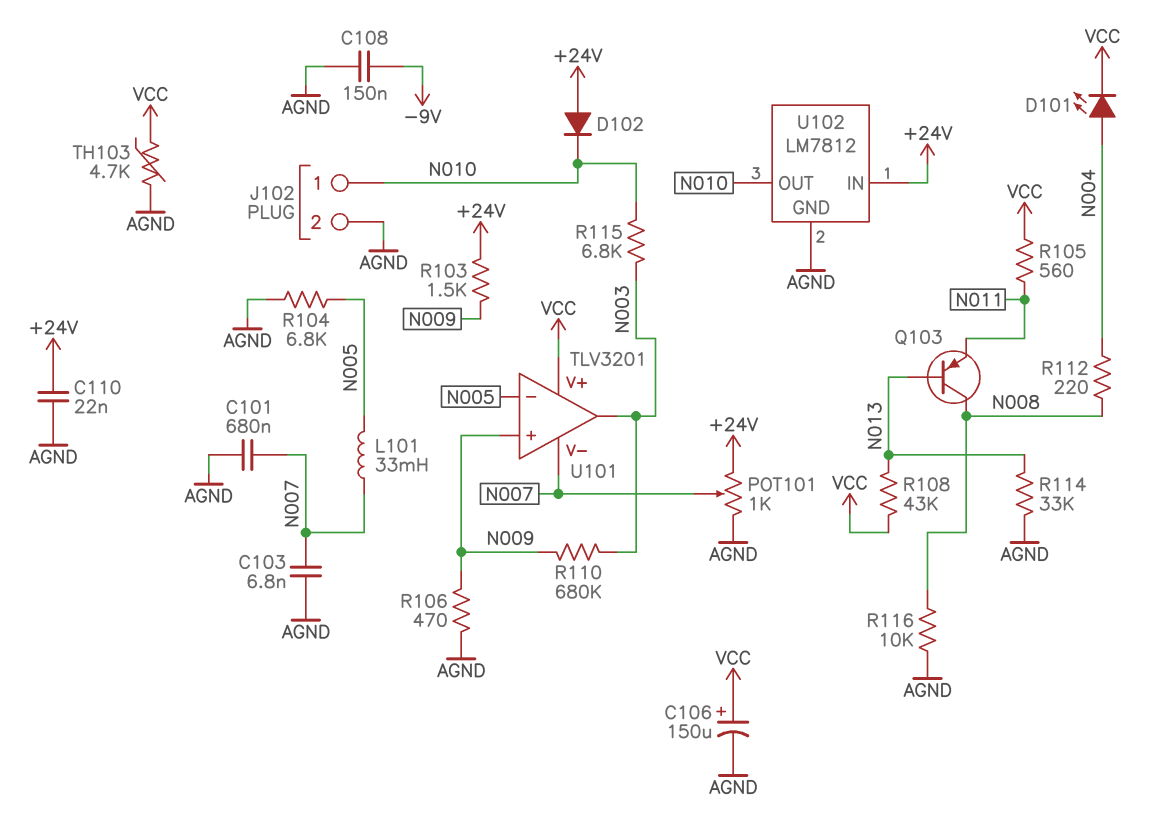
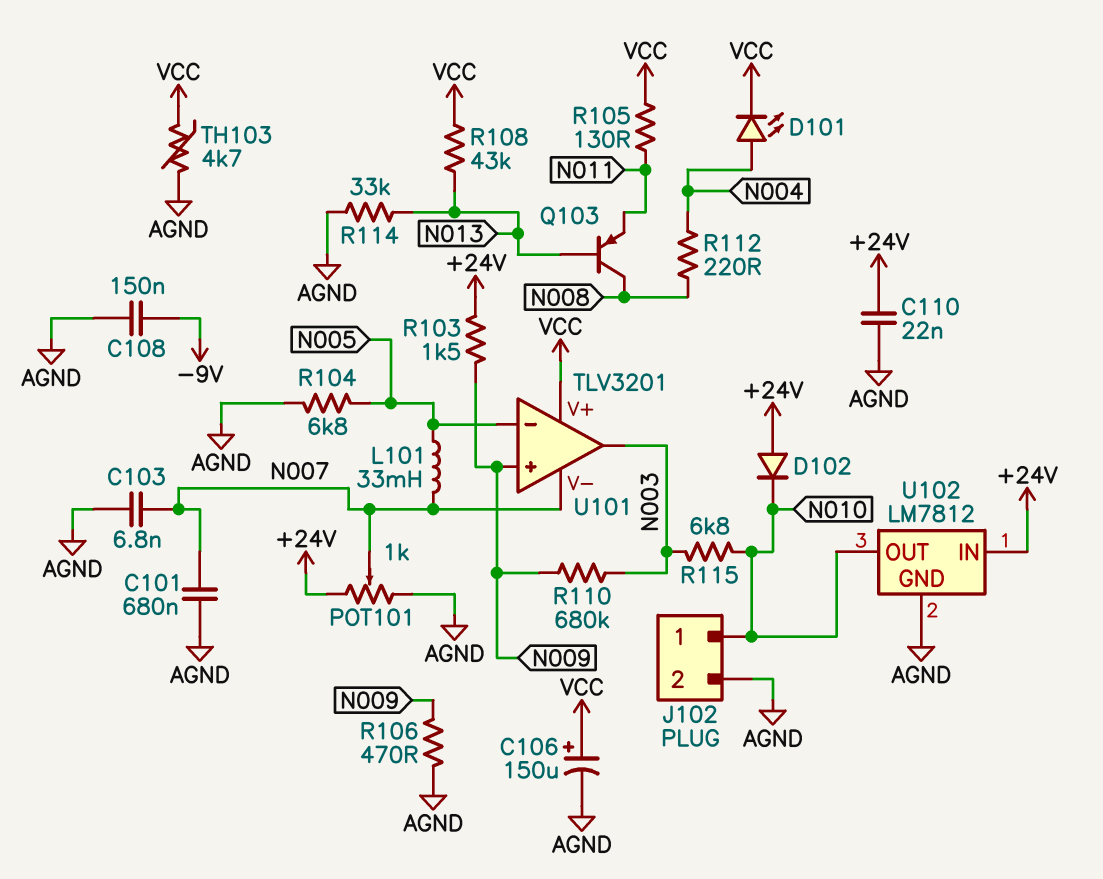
R105: 560 (N011, VCC) -> 130 (N011, VCC)
R116: 10k (AGND, N008) -> none

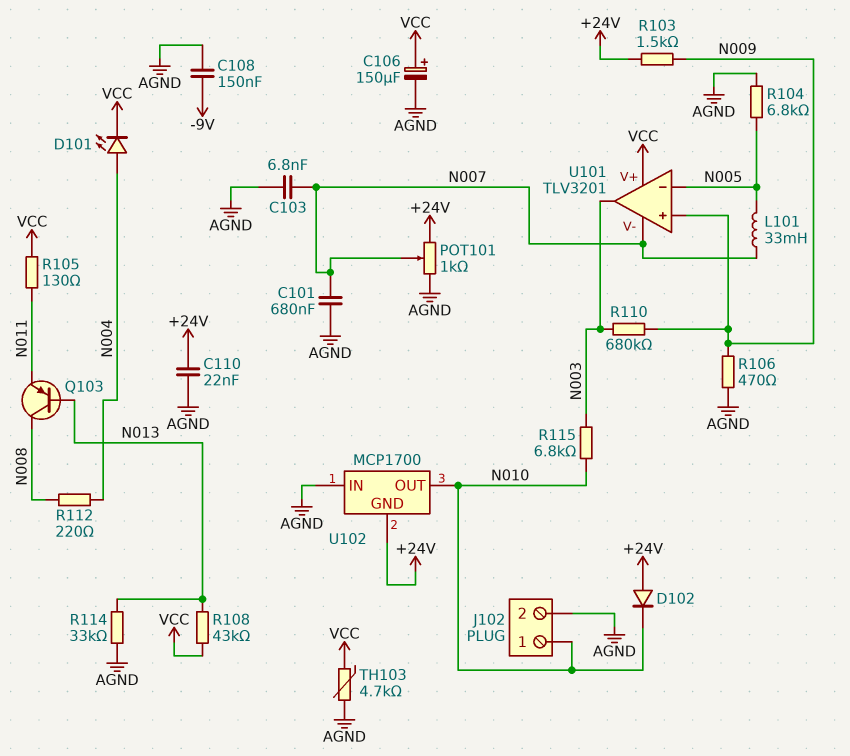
U102: LM7812 -> MCP1700
U102 pin GND: AGND -> +24V
U102 pin IN: +24V -> AGND

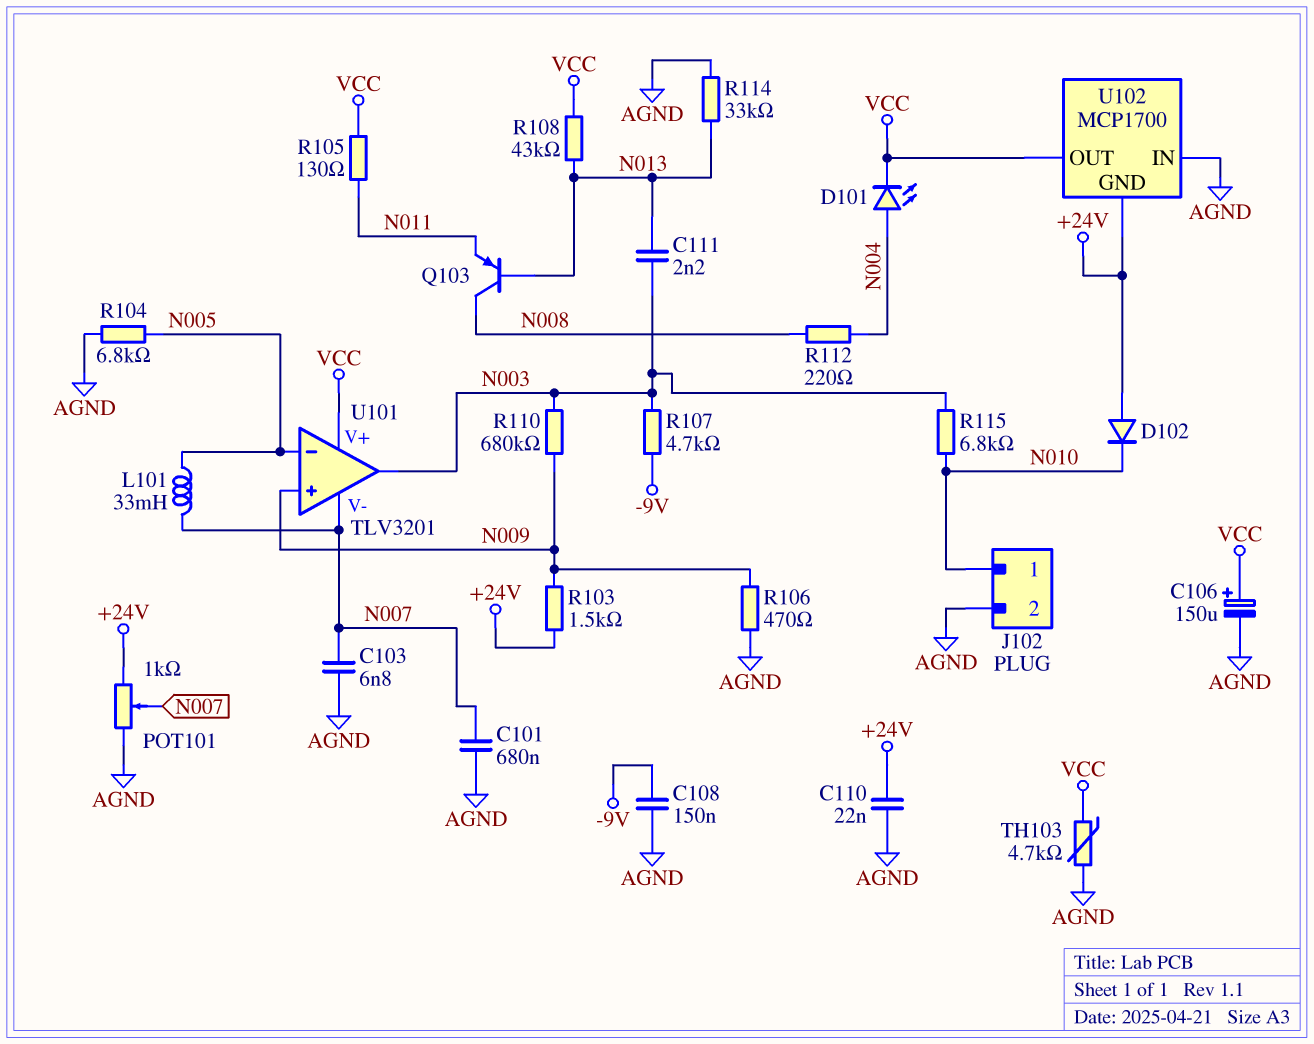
C111: none -> 2.2nF (N003, N013)
R107: none -> 4.7k (-9V, N003)
U102 pin OUT: N010 -> VCC

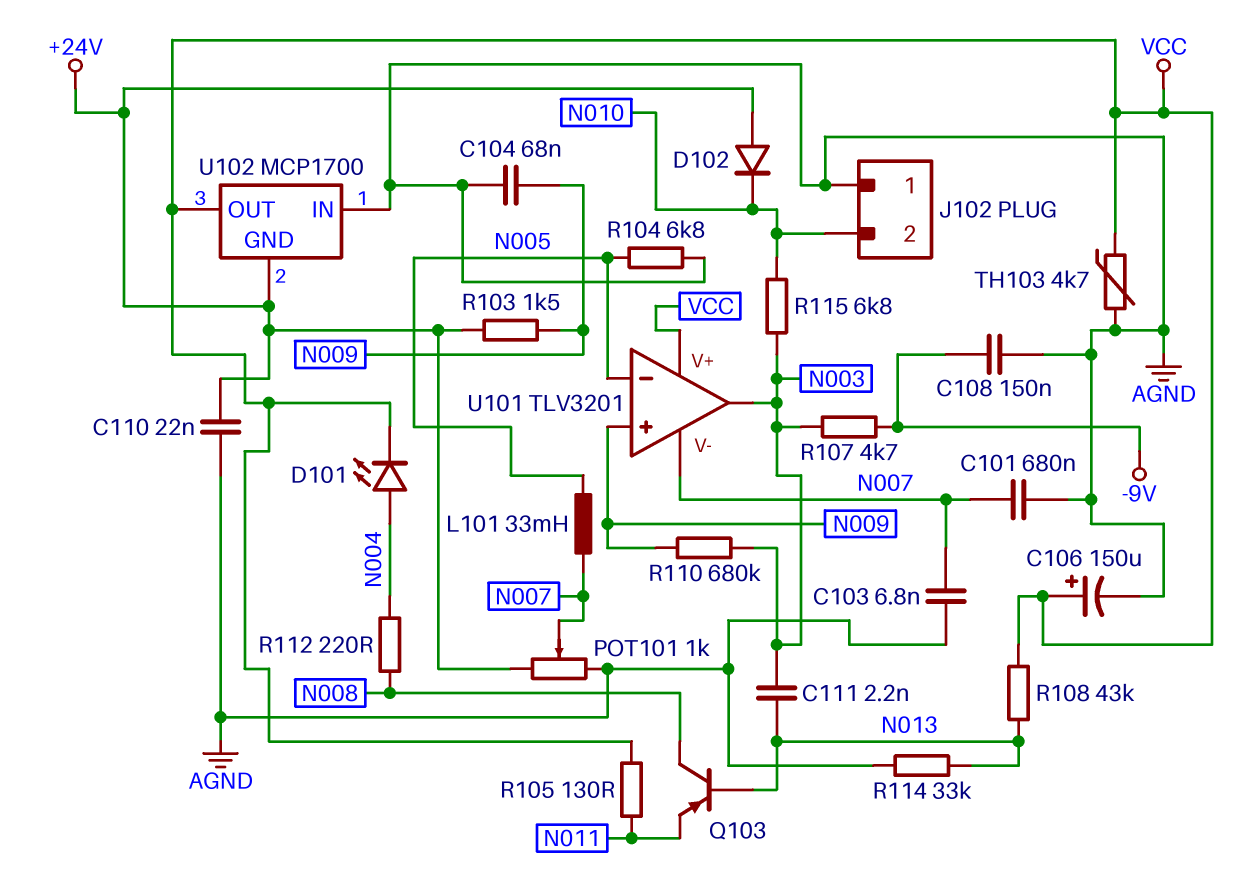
C104: none -> 68nF (AGND, N009)
J102 pin 1: N010 -> AGND
J102 pin 2: AGND -> N010
R106: 470 (AGND, N009) -> none

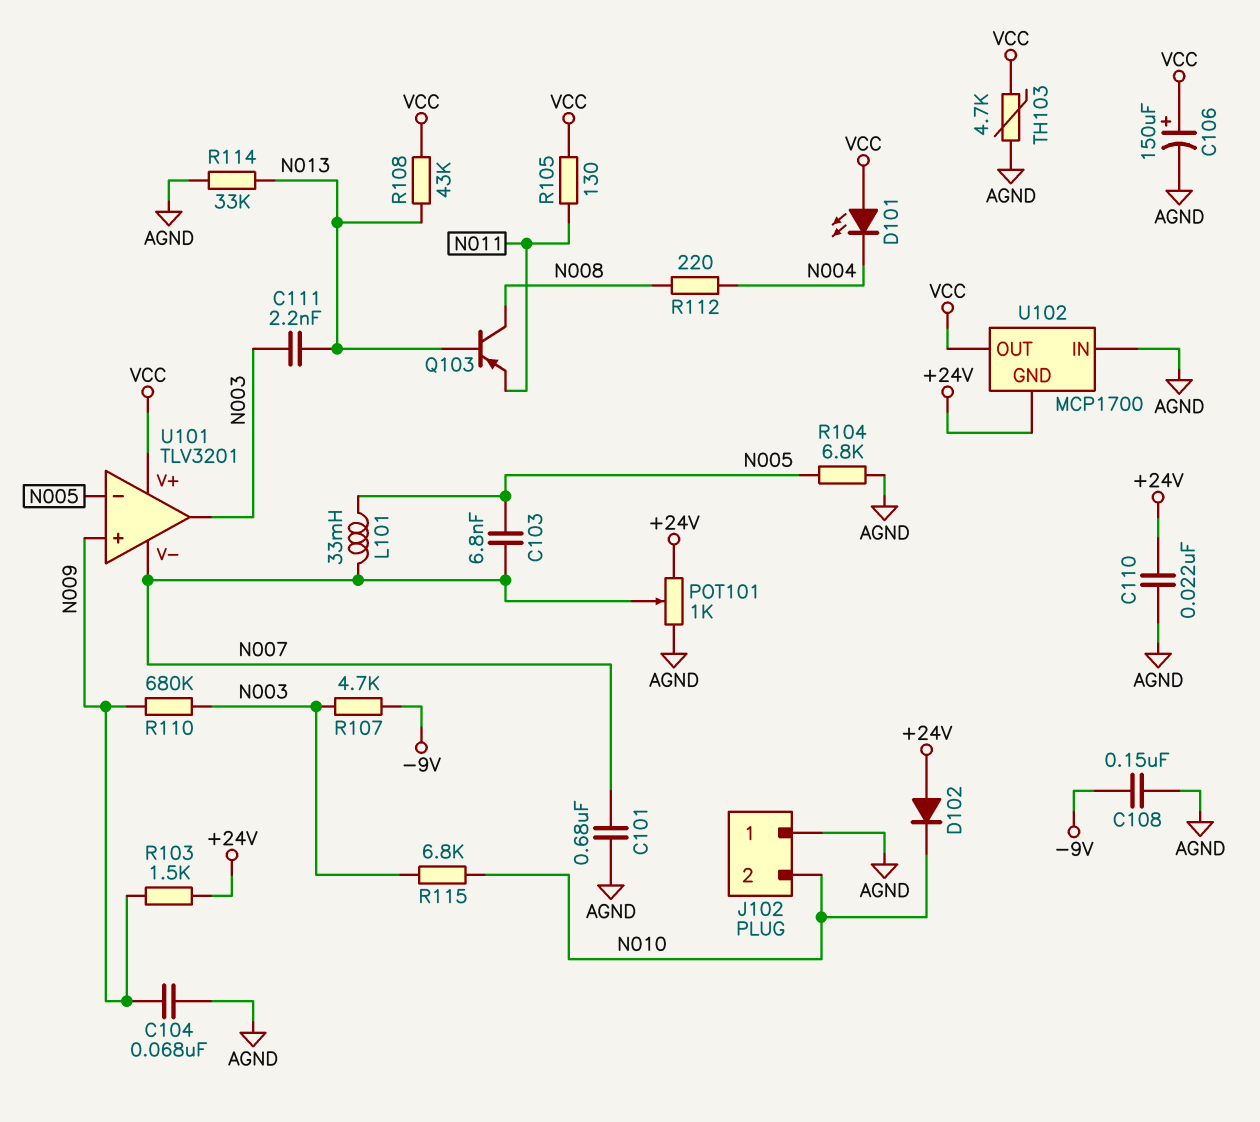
C103: 6.8nF (AGND, N007) -> 6.8nF (N005, N007)
D101: LED (A N004, K VCC) -> LED (A VCC, K N004)

